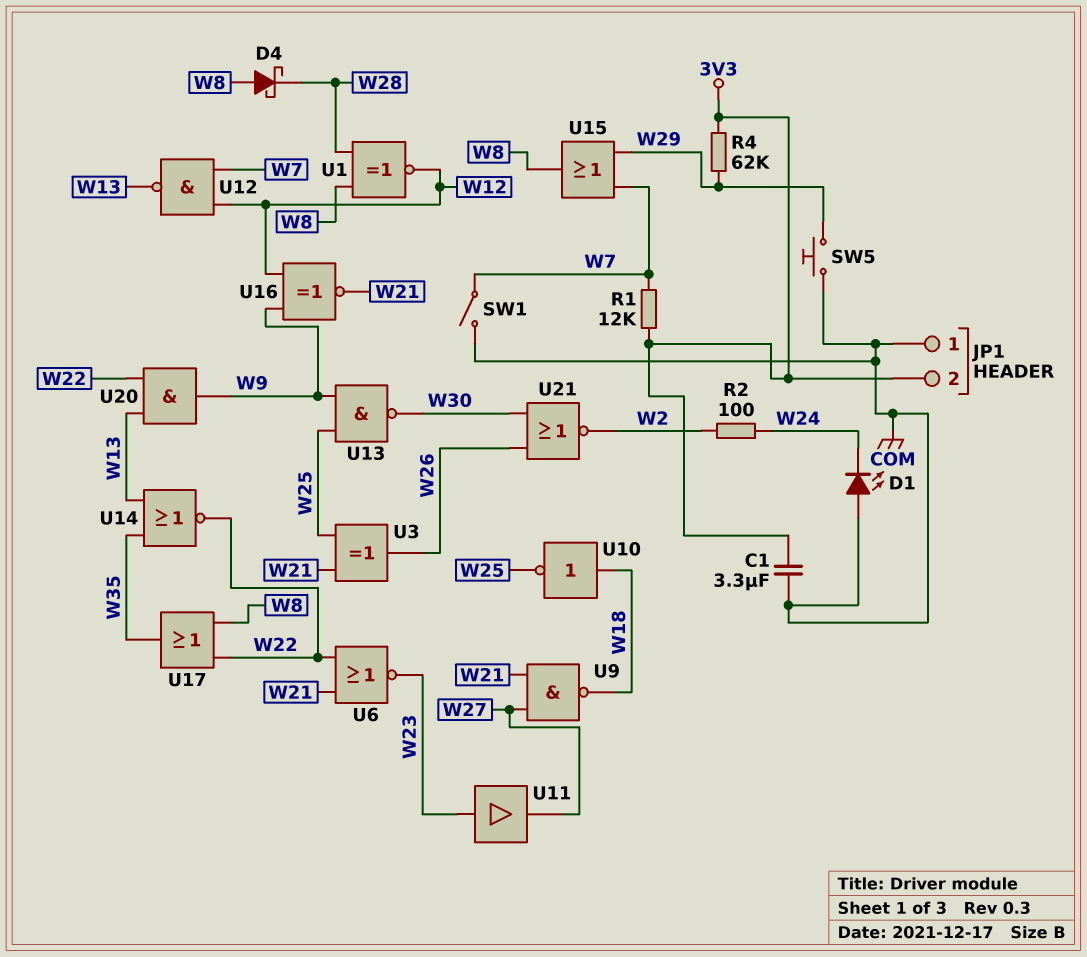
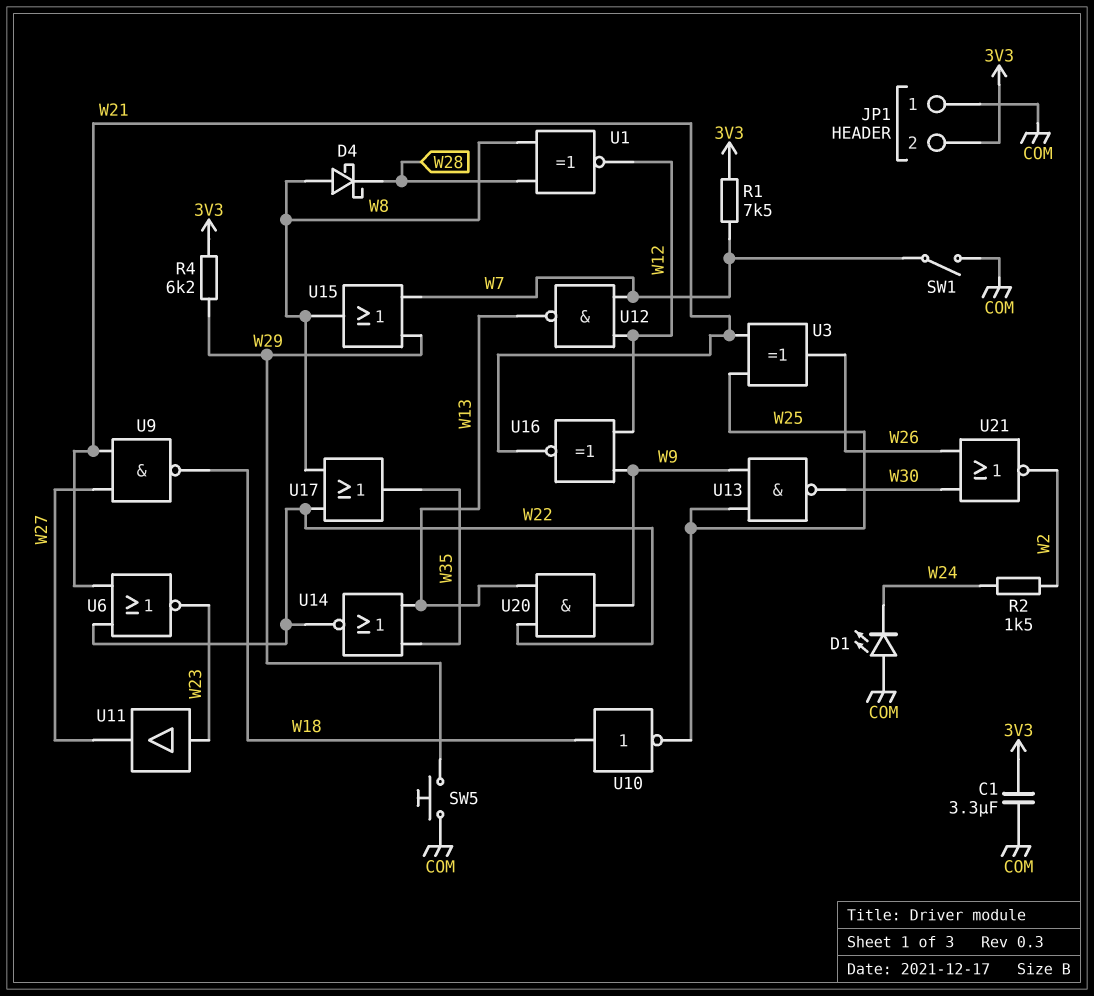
R1: 12k (3V3, W7) -> 7.5k (3V3, W7)
R2: 100 (W2, W24) -> 1.5k (W2, W24)
R4: 62k (3V3, W29) -> 6.2k (3V3, W29)

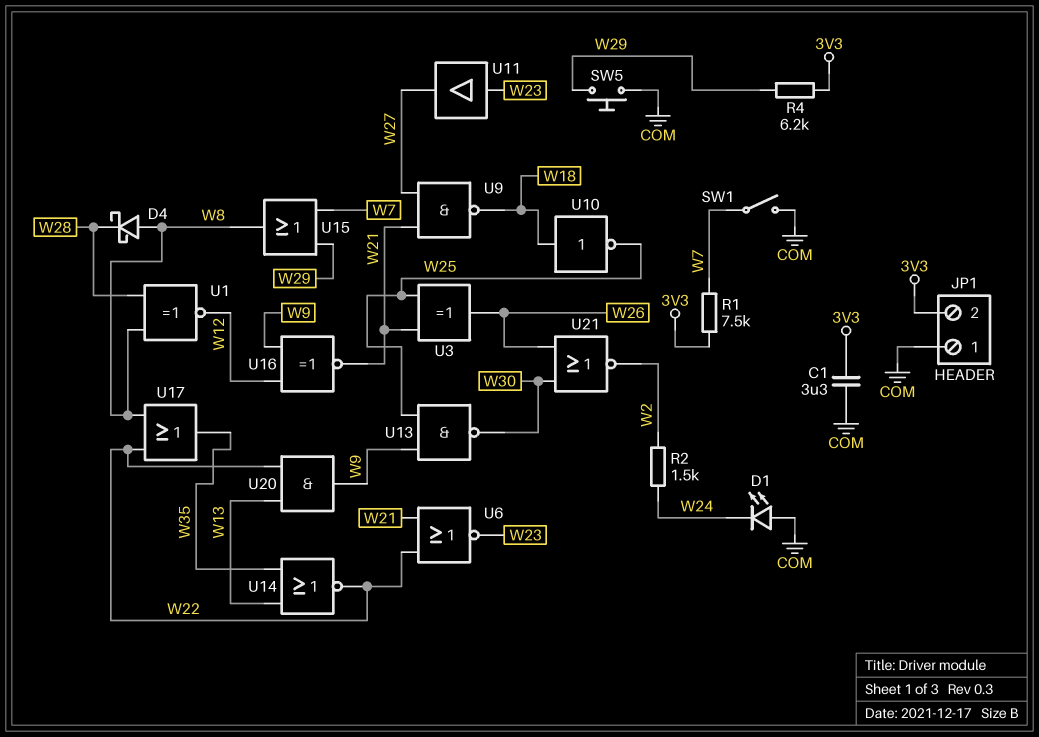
U12: NAND (in W7, in W12, out W13) -> none

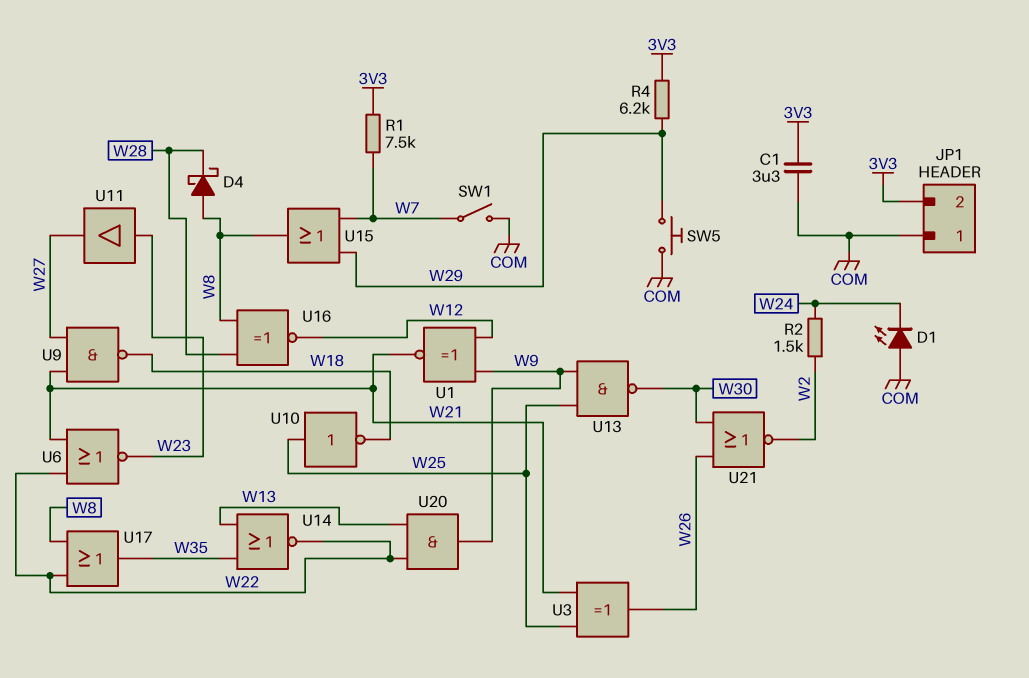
U1: XNOR (in W8, in W28, out W12) -> XNOR (in W9, in W12, out W21)
U10: NOT (in W18, out W25) -> NOT (in W25, out W18)
U16: XNOR (in W9, in W12, out W21) -> XNOR (in W8, in W28, out W12)

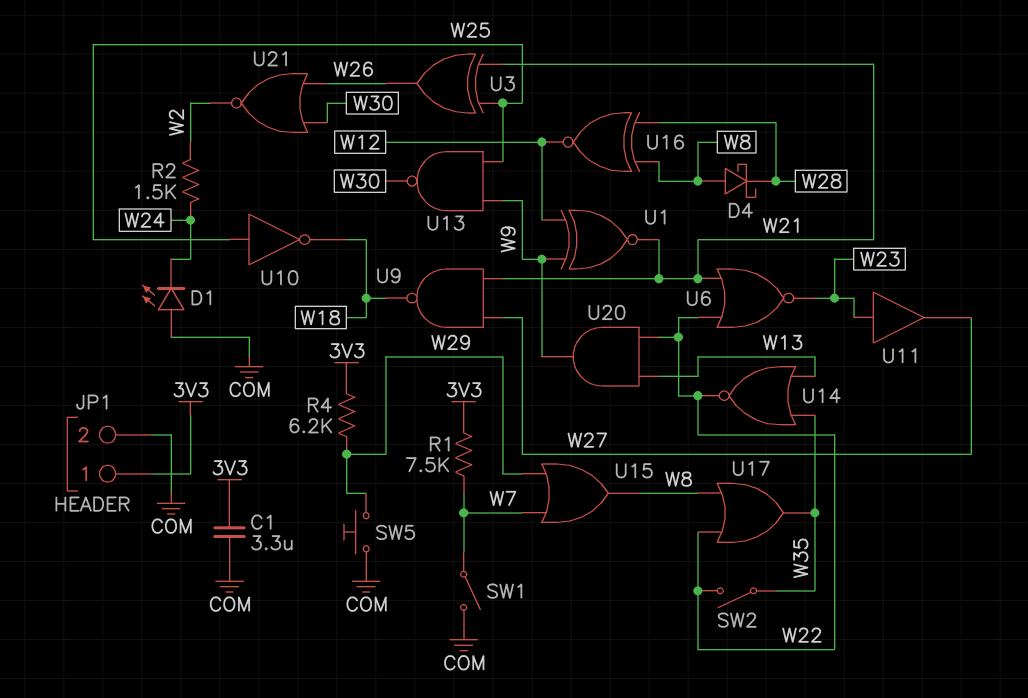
JP1 pin 1: COM -> 3V3
JP1 pin 2: 3V3 -> COM
SW2: none -> switch (W22, W35)

